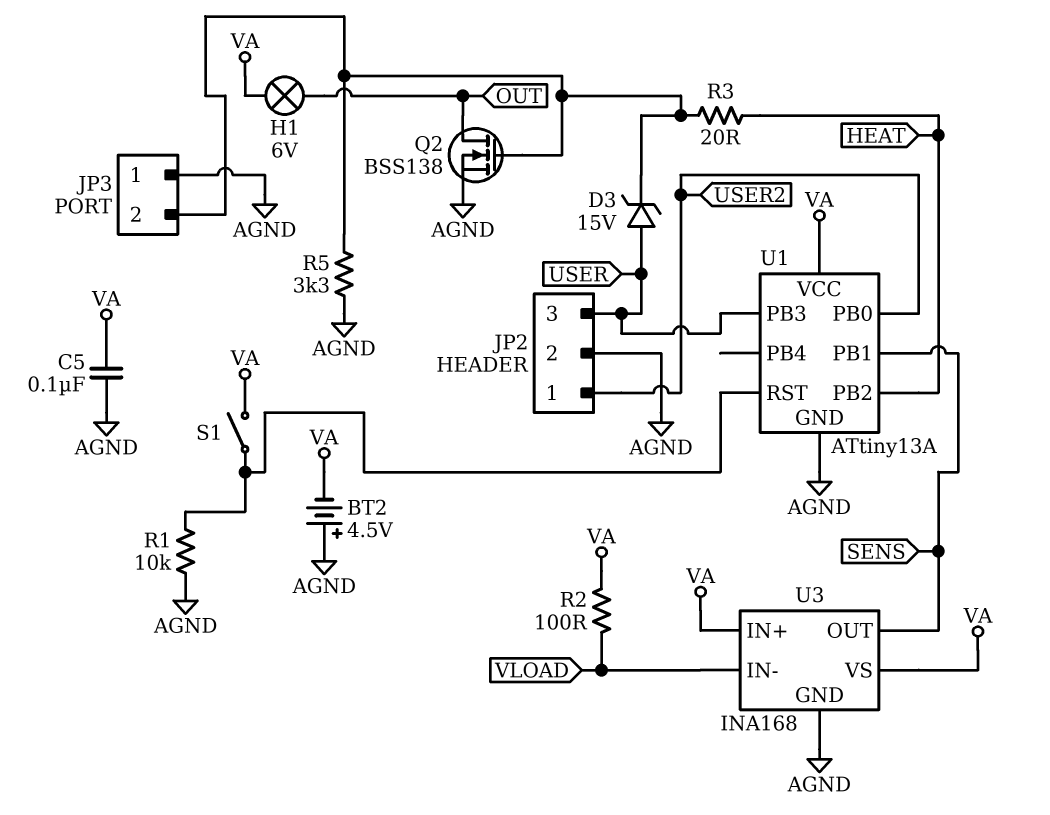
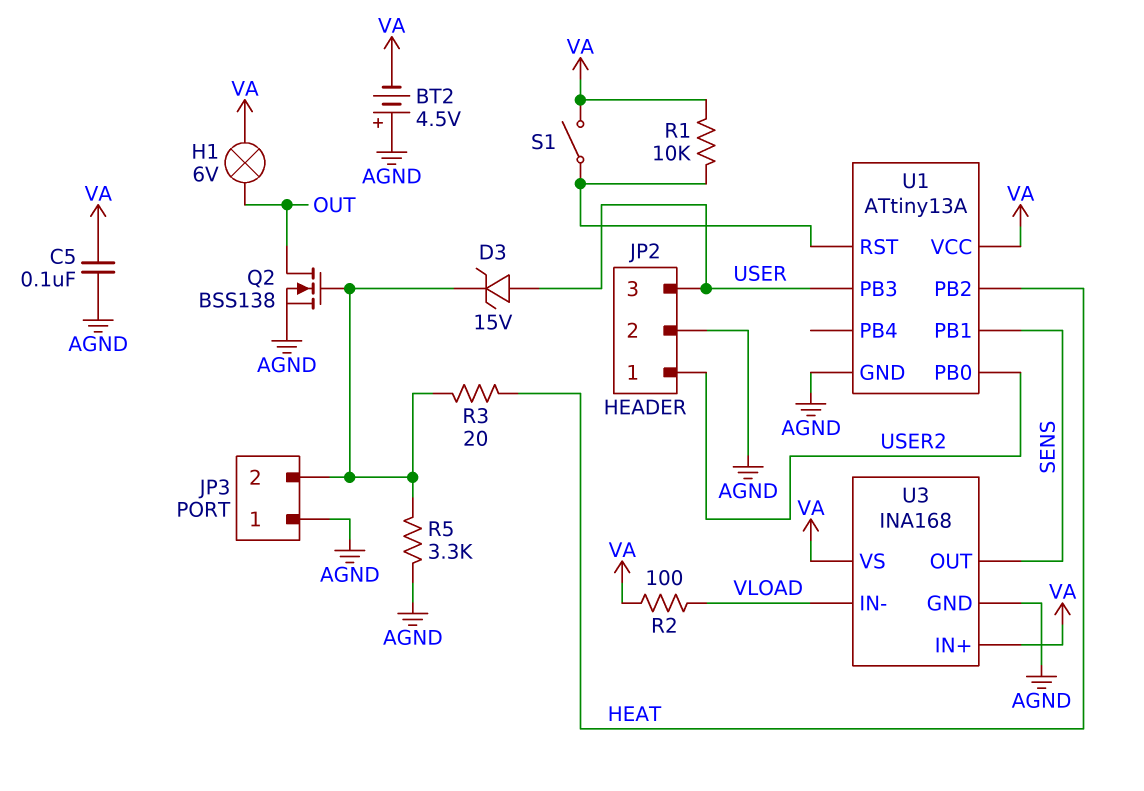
R1: 10k (AGND, U1/RST) -> 10k (U1/RST, VA)

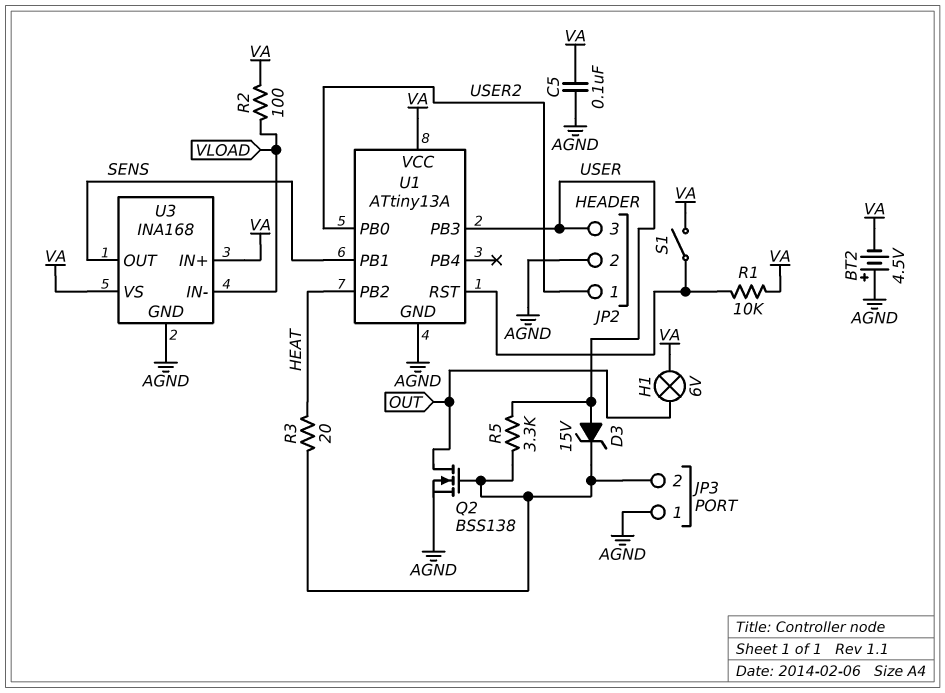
R5: 3.3k (AGND, JP3/2) -> 3.3k (JP3/2, USER)

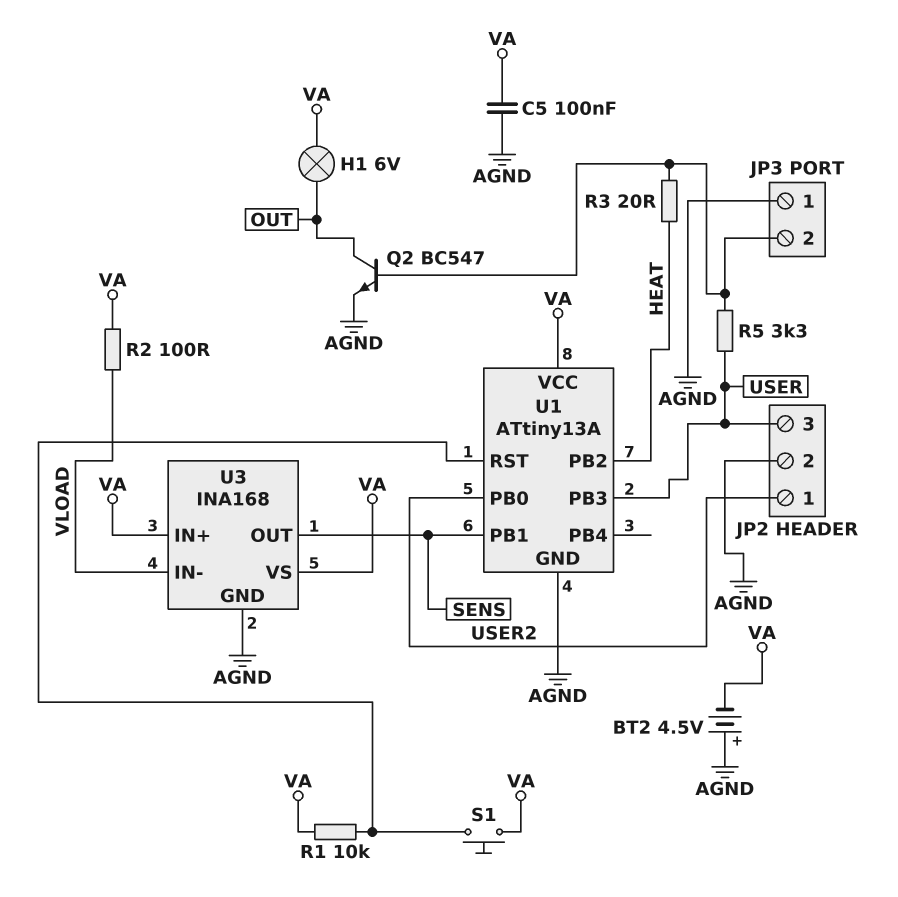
D3: zener 15V (A USER, K JP3/2) -> none
Q2: NMOS BSS138 (G JP3/2, D OUT, S AGND) -> NPN BC547 (B JP3/2, C OUT, E AGND)
S1: switch (U1/RST, VA) -> button (U1/RST, VA)

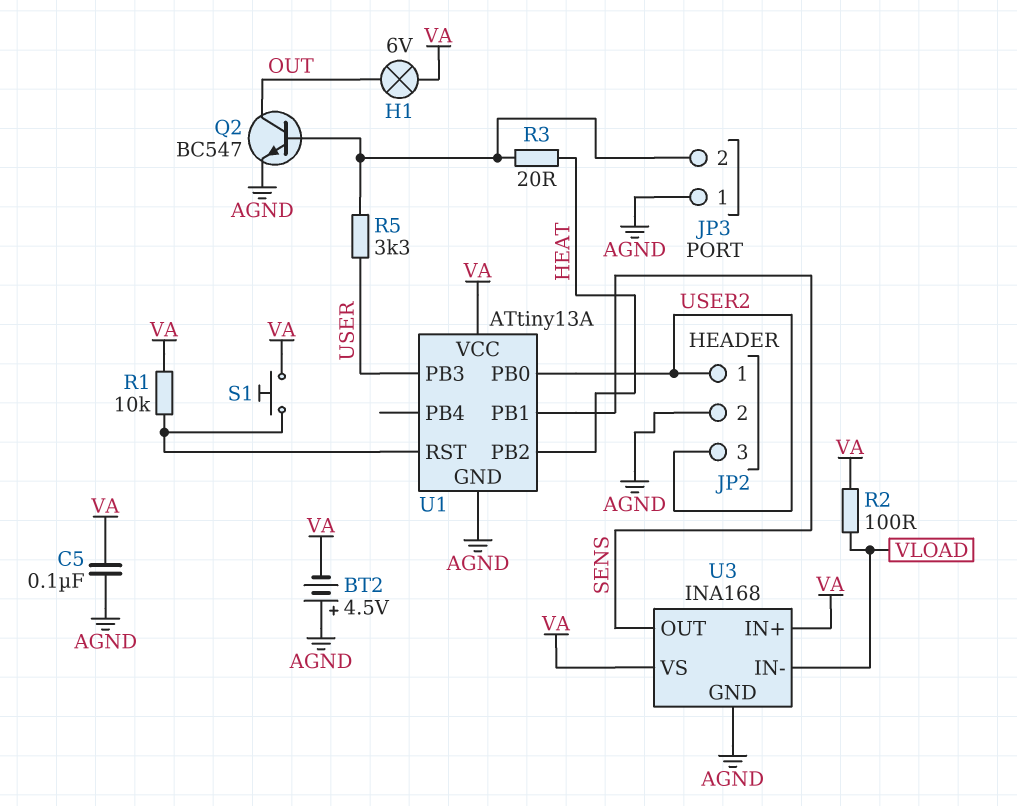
JP2 pin 3: USER -> USER2

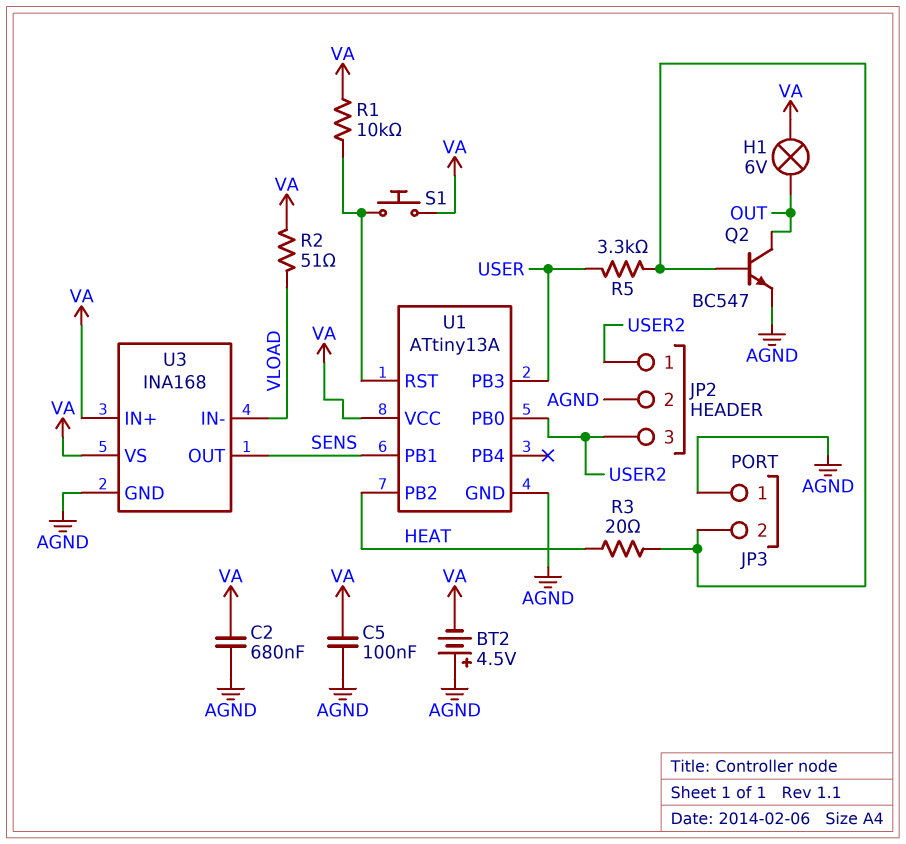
C2: none -> 680nF (AGND, VA)
R2: 100 (VA, VLOAD) -> 51 (VA, VLOAD)

